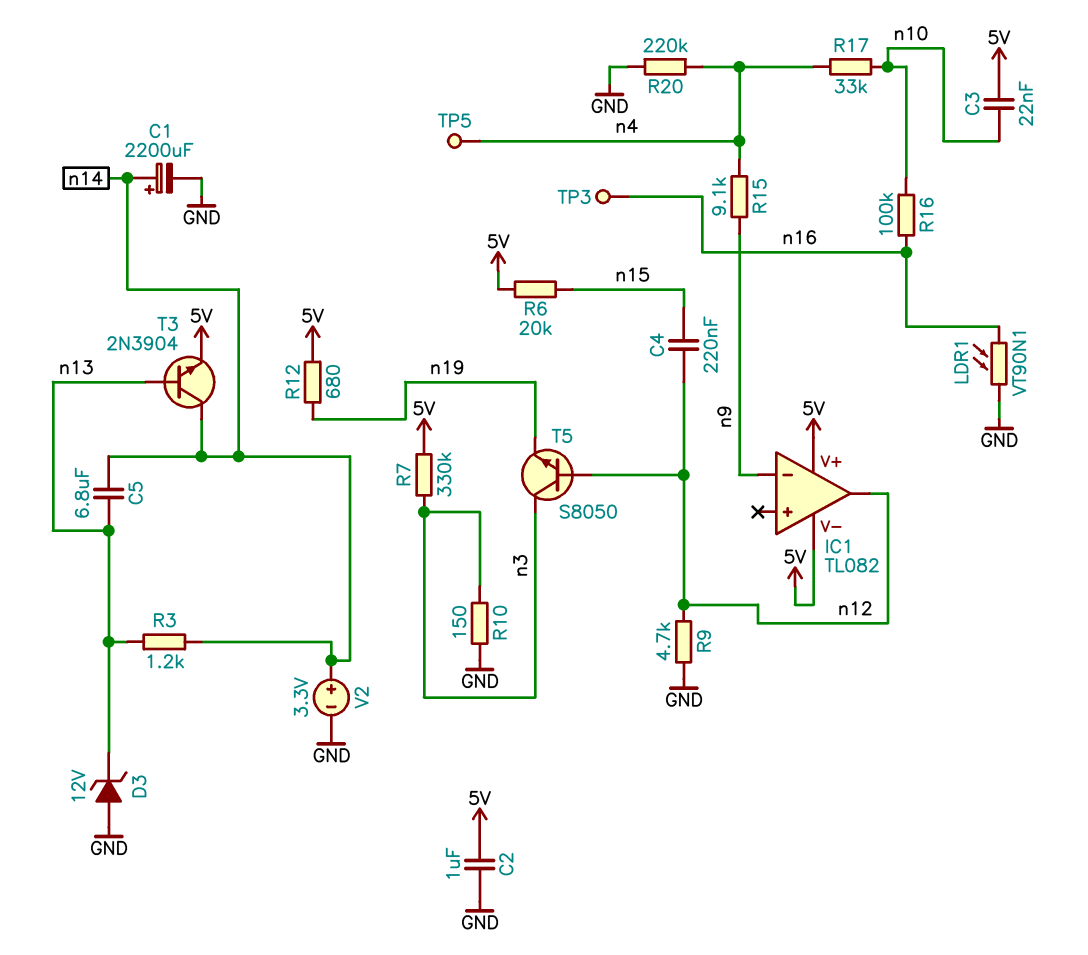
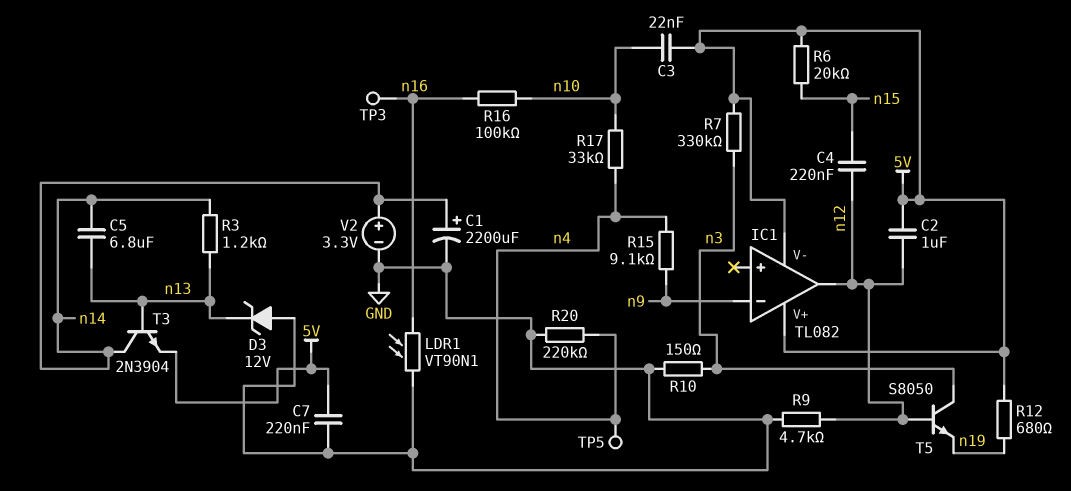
C2: 1uF (5V, GND) -> 1uF (5V, n12)
C7: none -> 220nF (5V, GND)

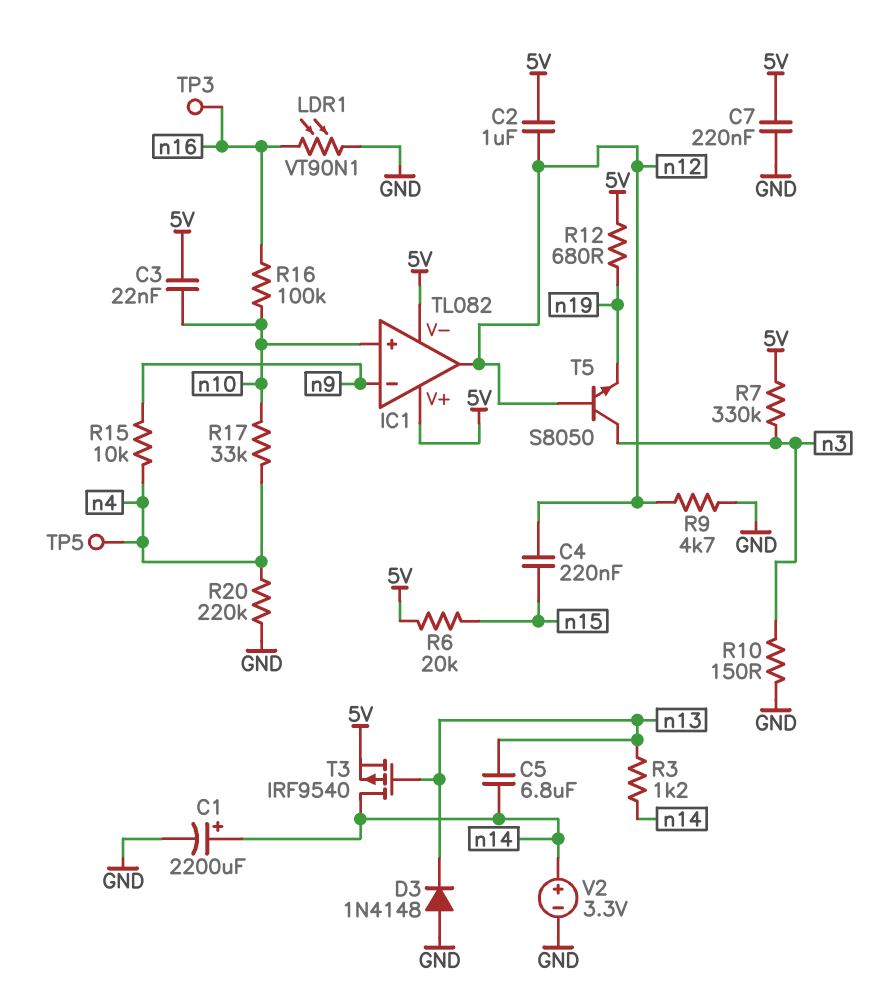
D3: zener 12V (A GND, K n13) -> diode 1N4148 (A GND, K n13)
IC1 pin in+: none -> n10
R15: 9.1k (n4, n9) -> 10k (n4, n9)
T3: NPN 2N3904 (B n13, C n14, E 5V) -> PMOS IRF9540 (G n13, D n14, S 5V)

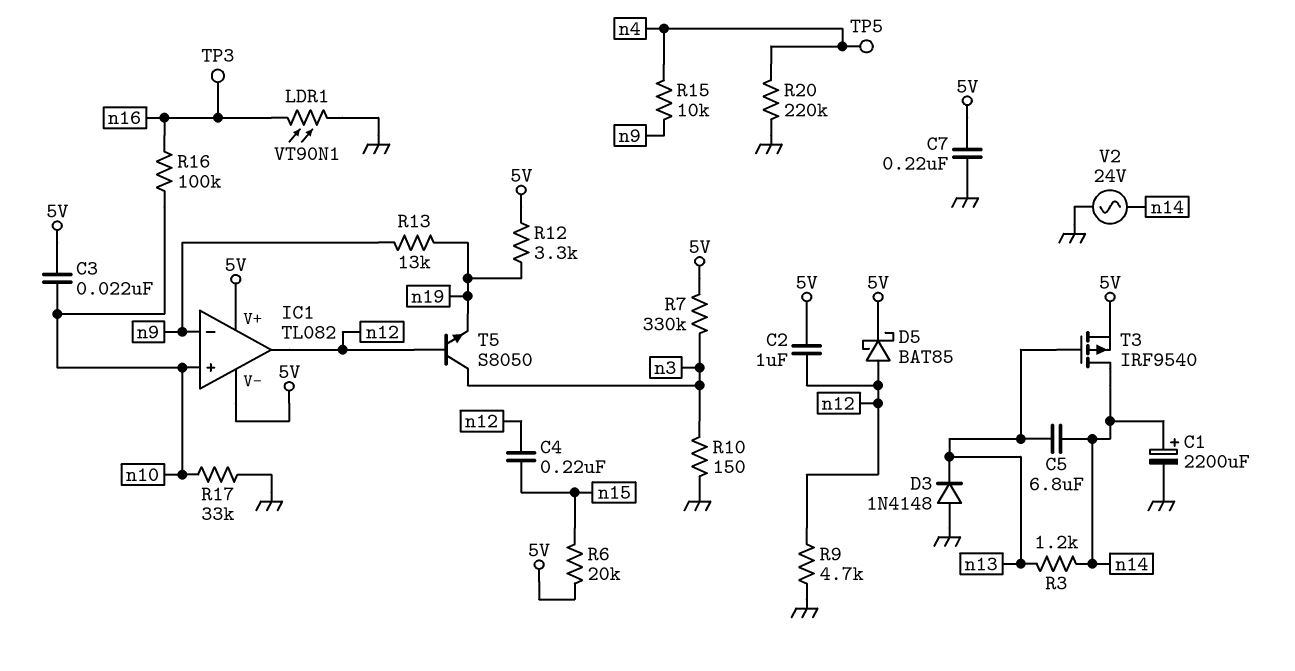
D5: none -> schottky BAT85 (A n12, K 5V)
R12: 680 (5V, n19) -> 3.3k (5V, n19)
R13: none -> 13k (n9, n19)
R17: 33k (n4, n10) -> 33k (GND, n10)
V2: 3.3V (plus n14, minus GND) -> AC 24V (GND, n14)

